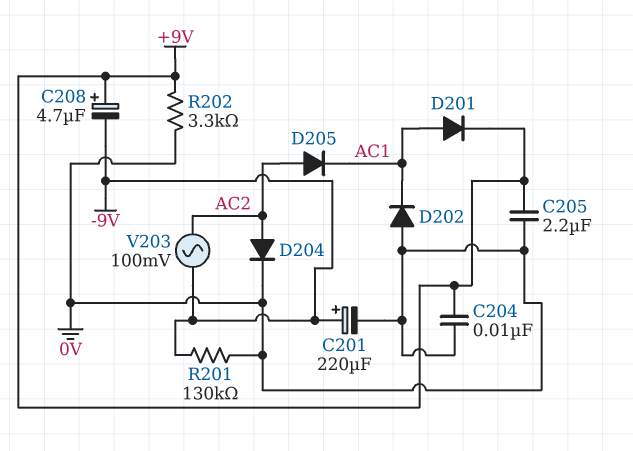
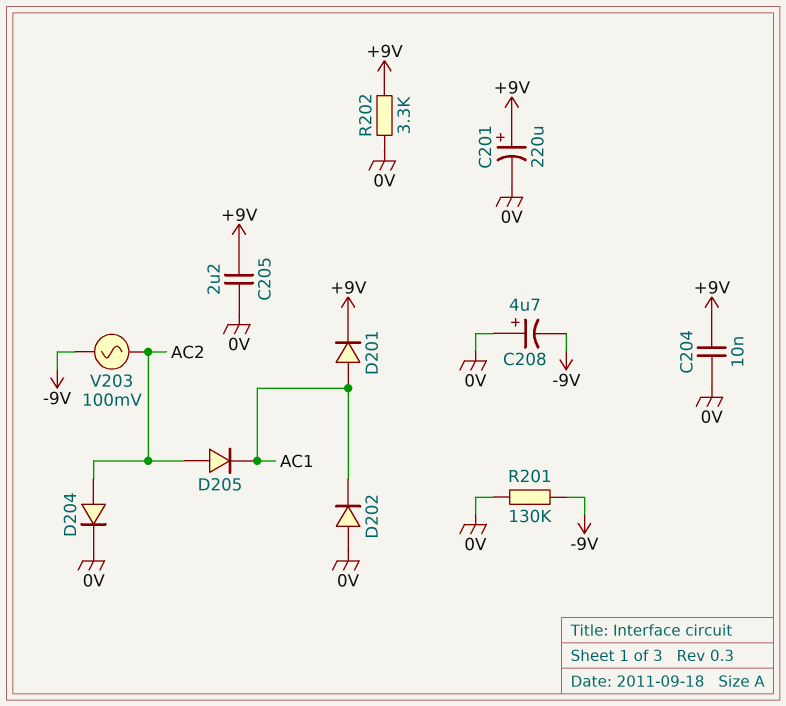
C201: 220uF (plus -9V, minus 0V) -> 220uF (plus +9V, minus 0V)
C208: 4.7uF (plus +9V, minus -9V) -> 4.7uF (plus 0V, minus -9V)

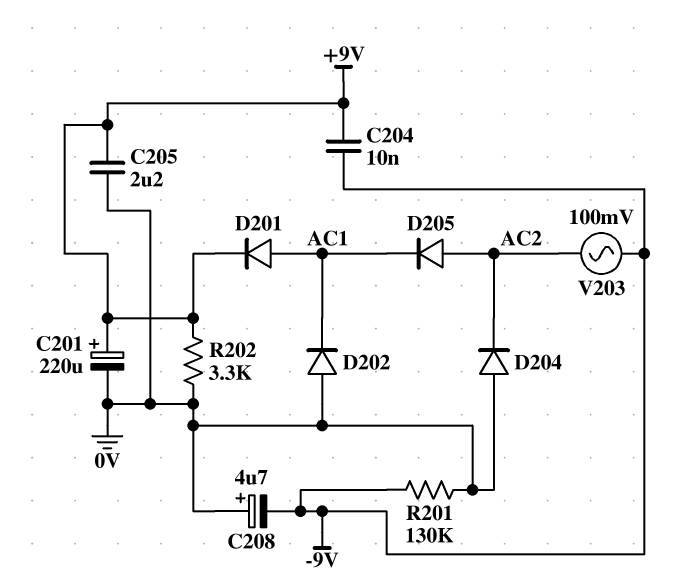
C204: 10nF (+9V, 0V) -> 10nF (+9V, -9V)
D204: diode (A AC2, K 0V) -> diode (A 0V, K AC2)

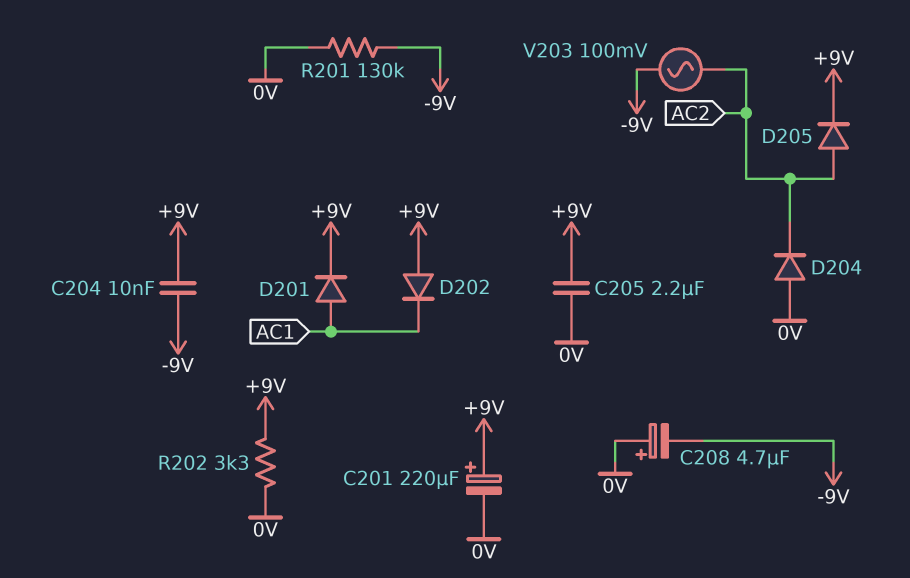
D202: diode (A 0V, K AC1) -> diode (A +9V, K AC1)
D205: diode (A AC2, K AC1) -> diode (A AC2, K +9V)

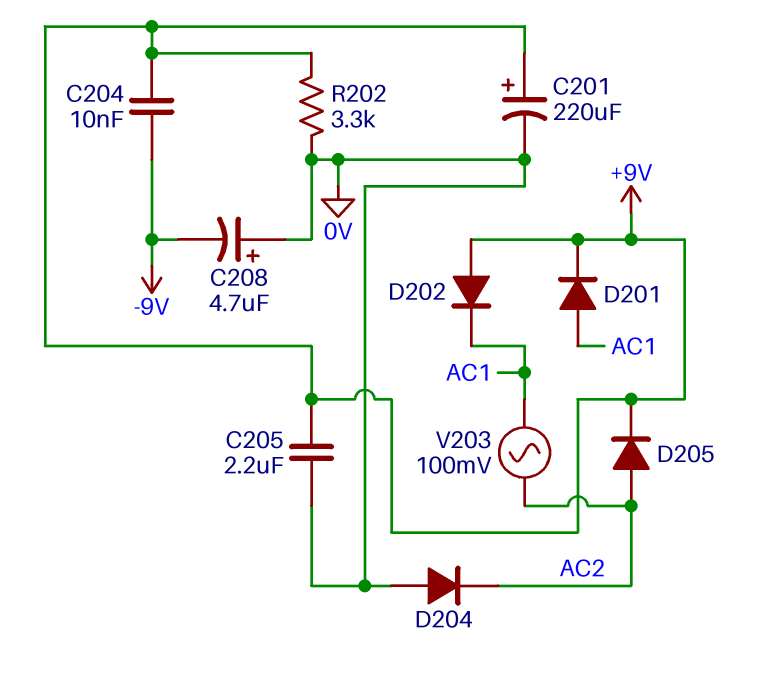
R201: 130k (-9V, 0V) -> none
V203: AC 100mV (-9V, AC2) -> AC 100mV (AC1, AC2)

